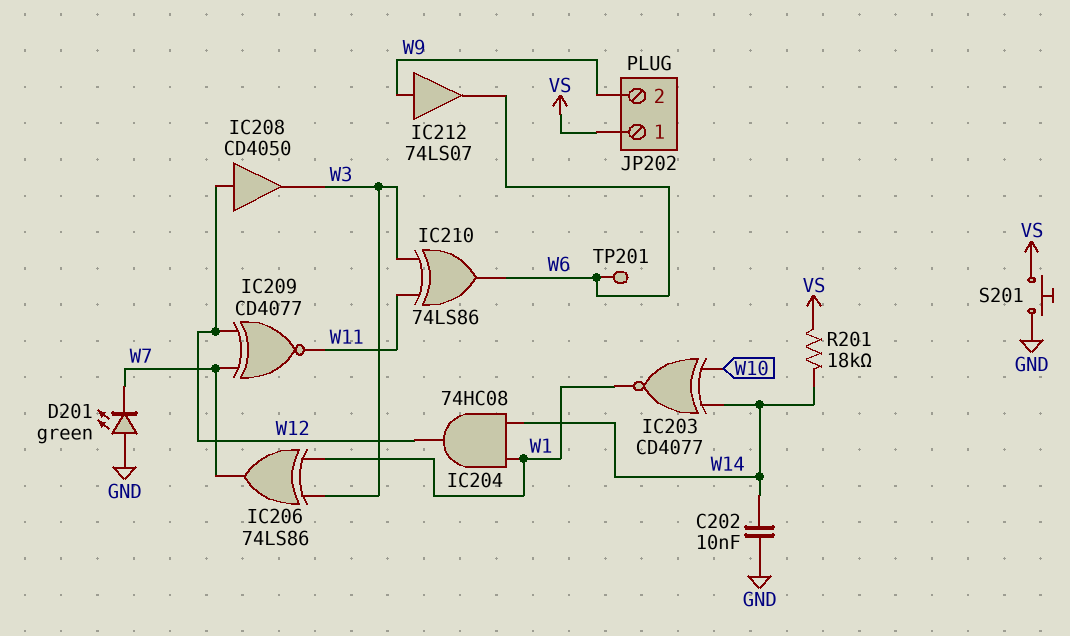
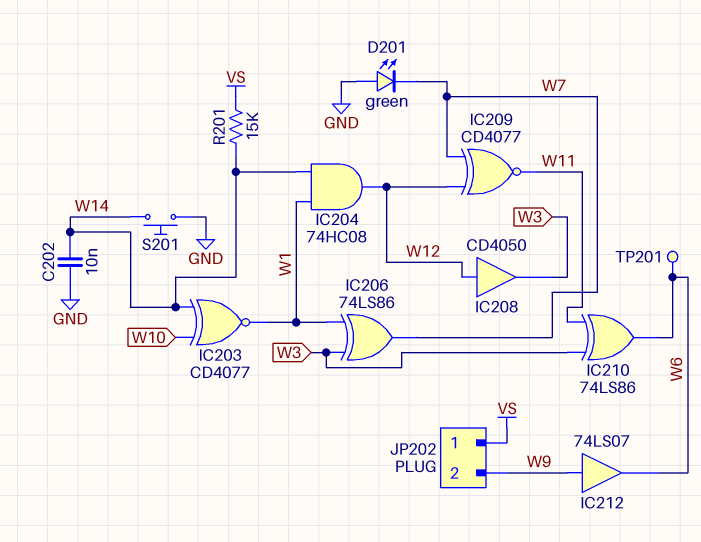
R201: 18k (VS, W14) -> 15k (VS, W14)
S201: button (GND, VS) -> button (GND, W14)

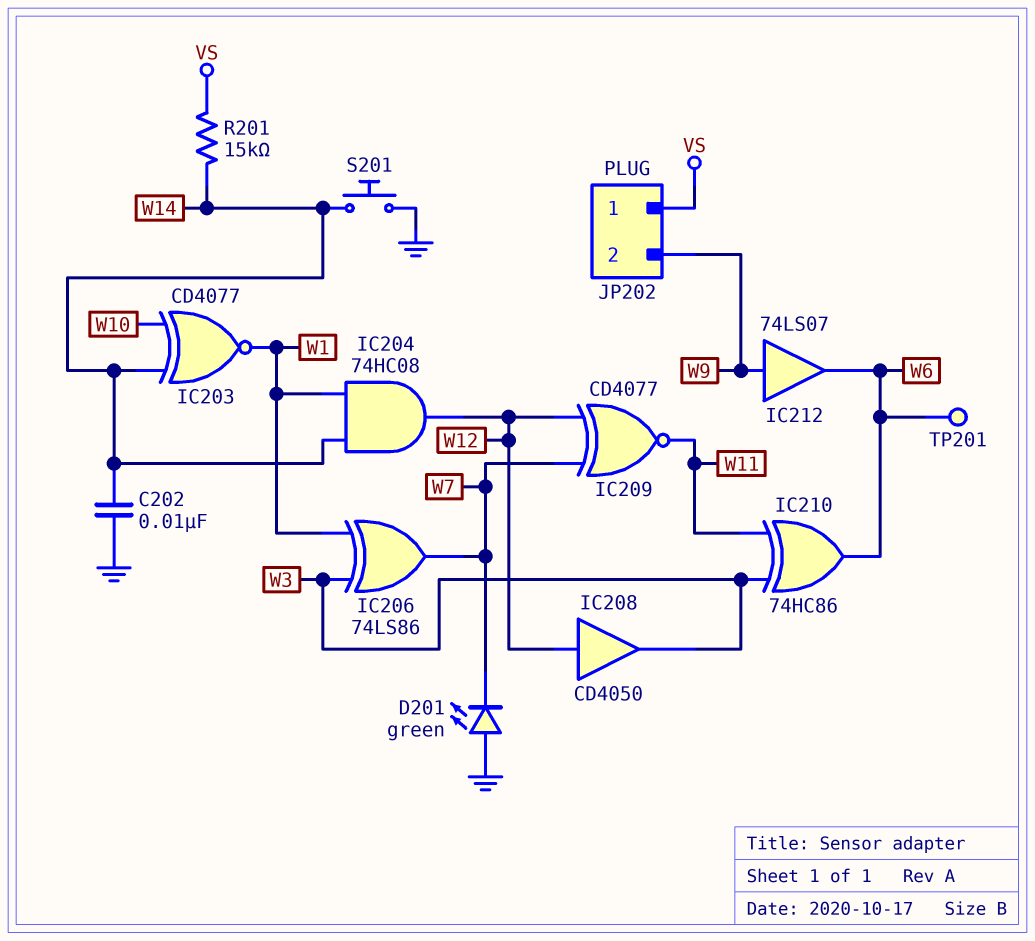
IC210: XOR 74LS86 (in W3, in W11, out W6) -> XOR 74HC86 (in W3, in W11, out W6)

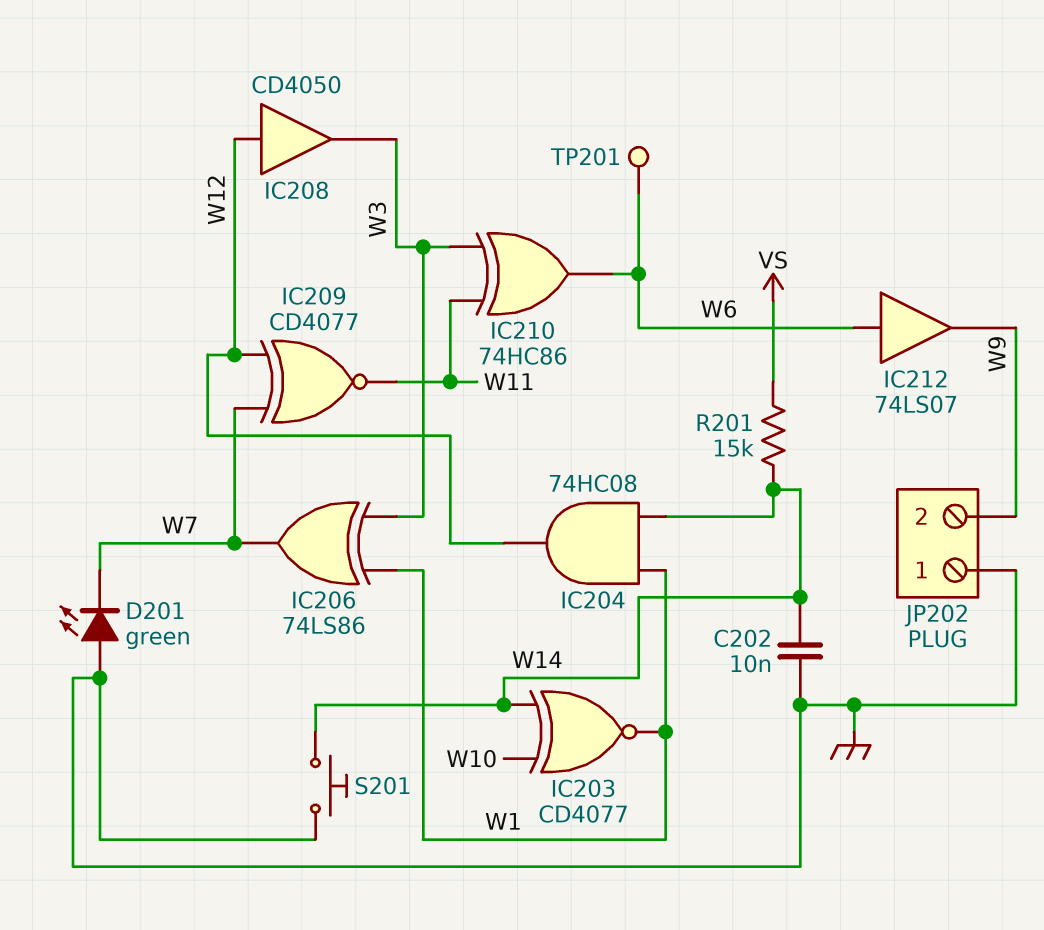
IC212: buffer 74LS07 (in W9, out W6) -> buffer 74LS07 (in W6, out W9)
JP202 pin 1: VS -> GND

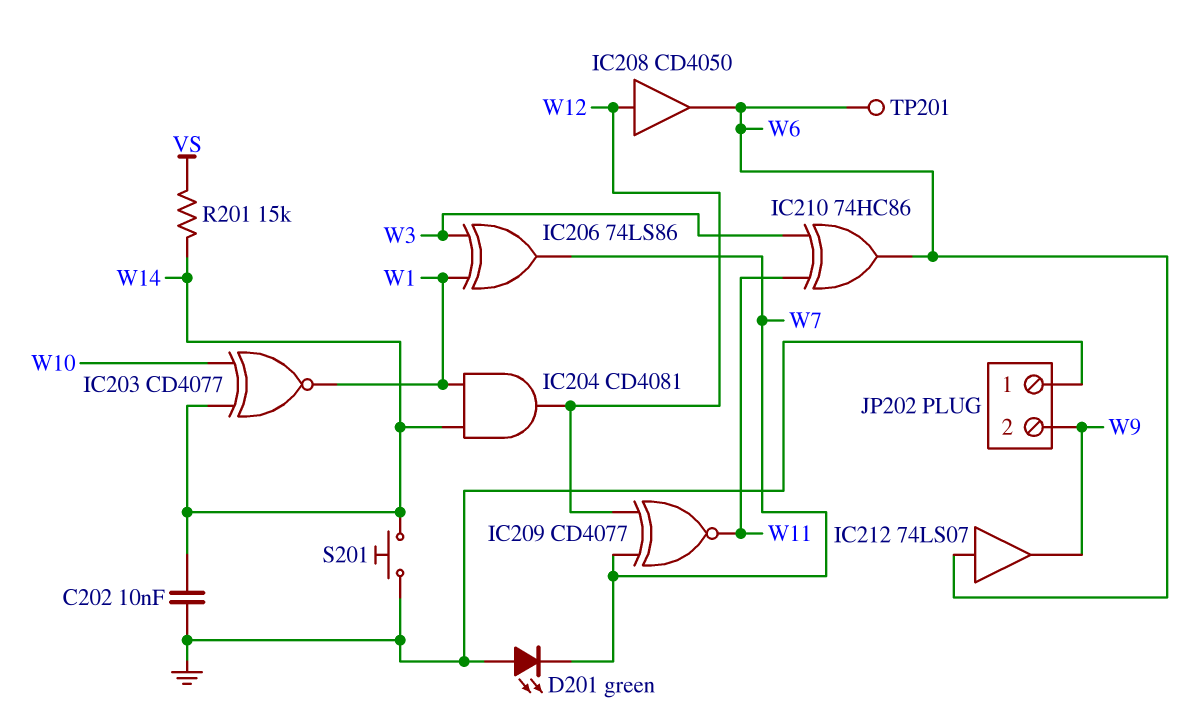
IC204: AND 74HC08 (in W1, in W14, out W12) -> AND CD4081 (in W1, in W14, out W12)
IC208: buffer CD4050 (in W12, out W3) -> buffer CD4050 (in W12, out W6)

